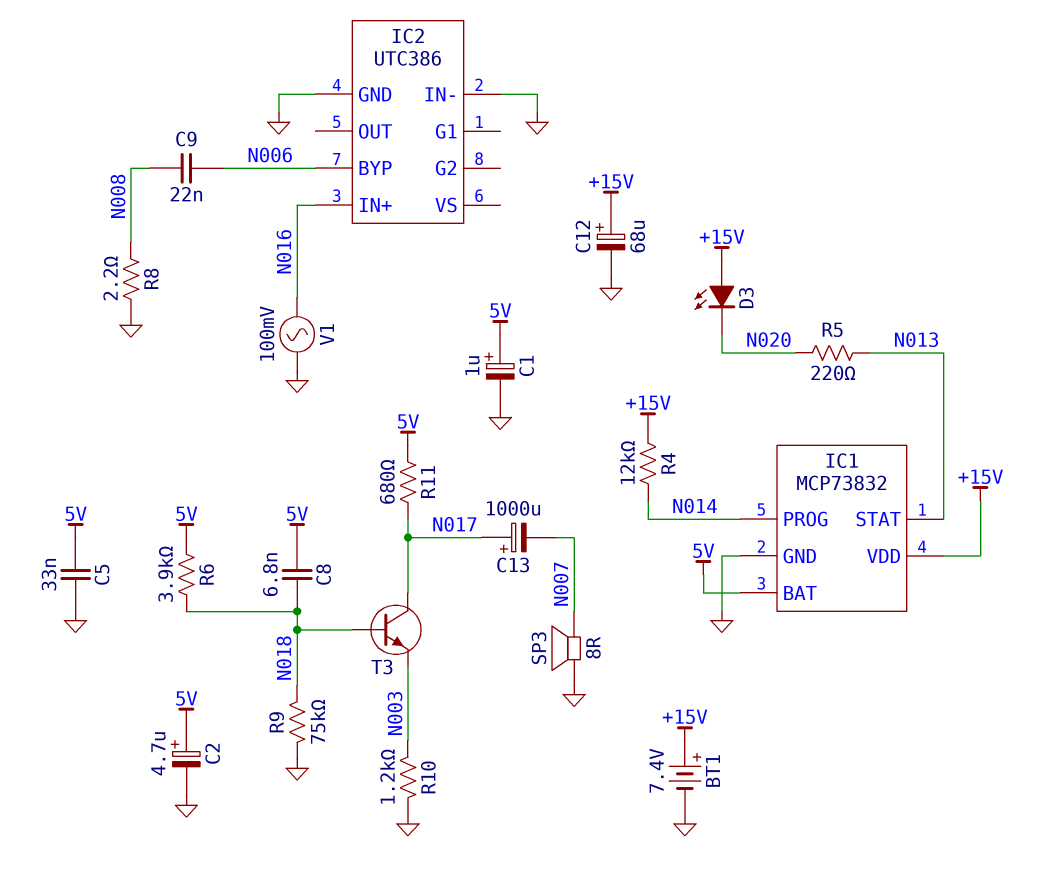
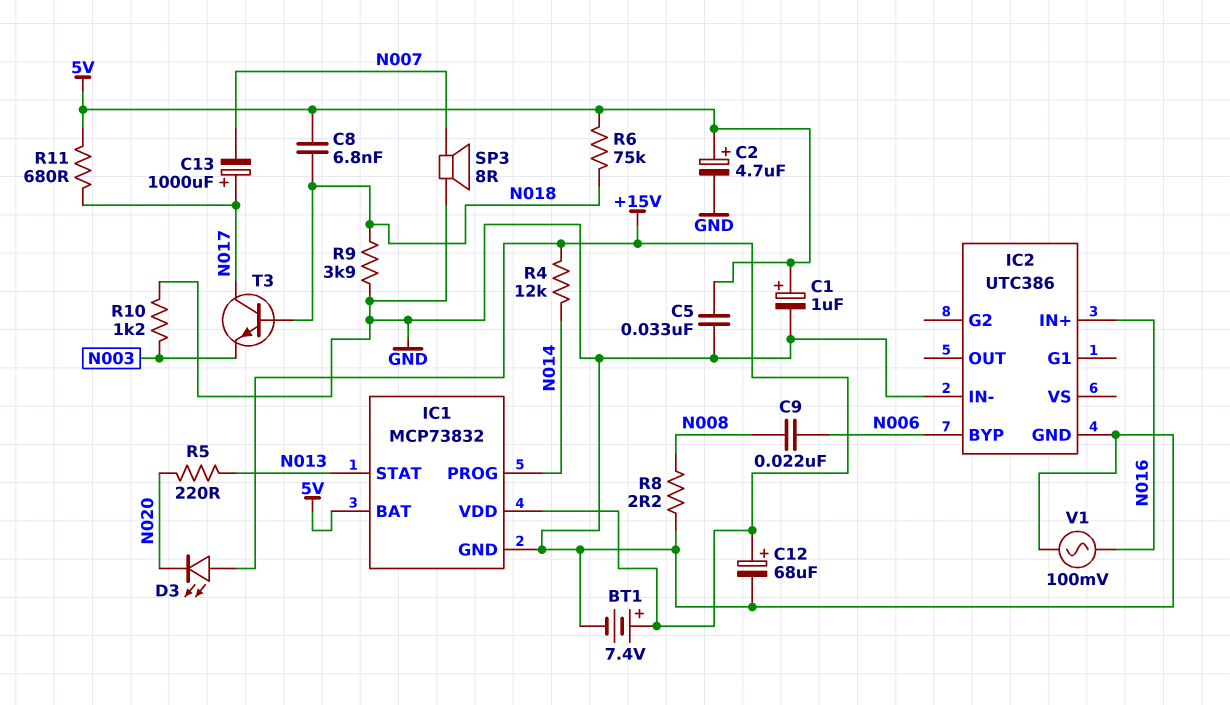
R6: 3.9k (5V, N018) -> 75k (5V, N018)
R9: 75k (GND, N018) -> 3.9k (GND, N018)

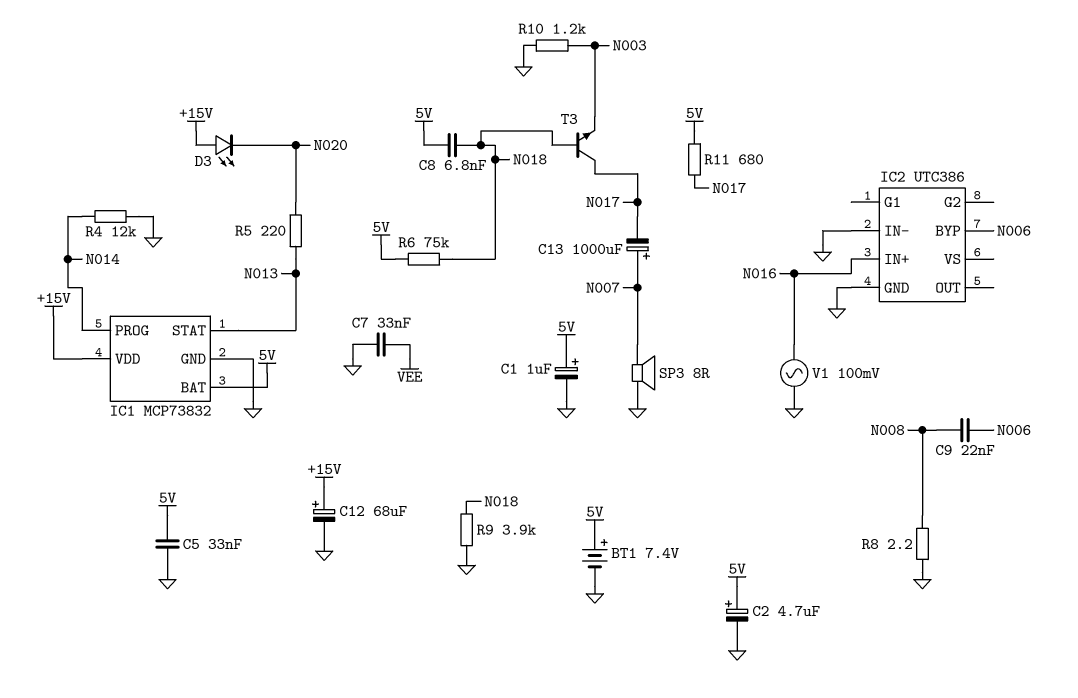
BT1: 7.4V (plus +15V, minus GND) -> 7.4V (plus 5V, minus GND)
C7: none -> 33nF (GND, VEE)
C13: 1000uF (plus N017, minus N007) -> 1000uF (plus N007, minus N017)
R4: 12k (+15V, N014) -> 12k (GND, N014)

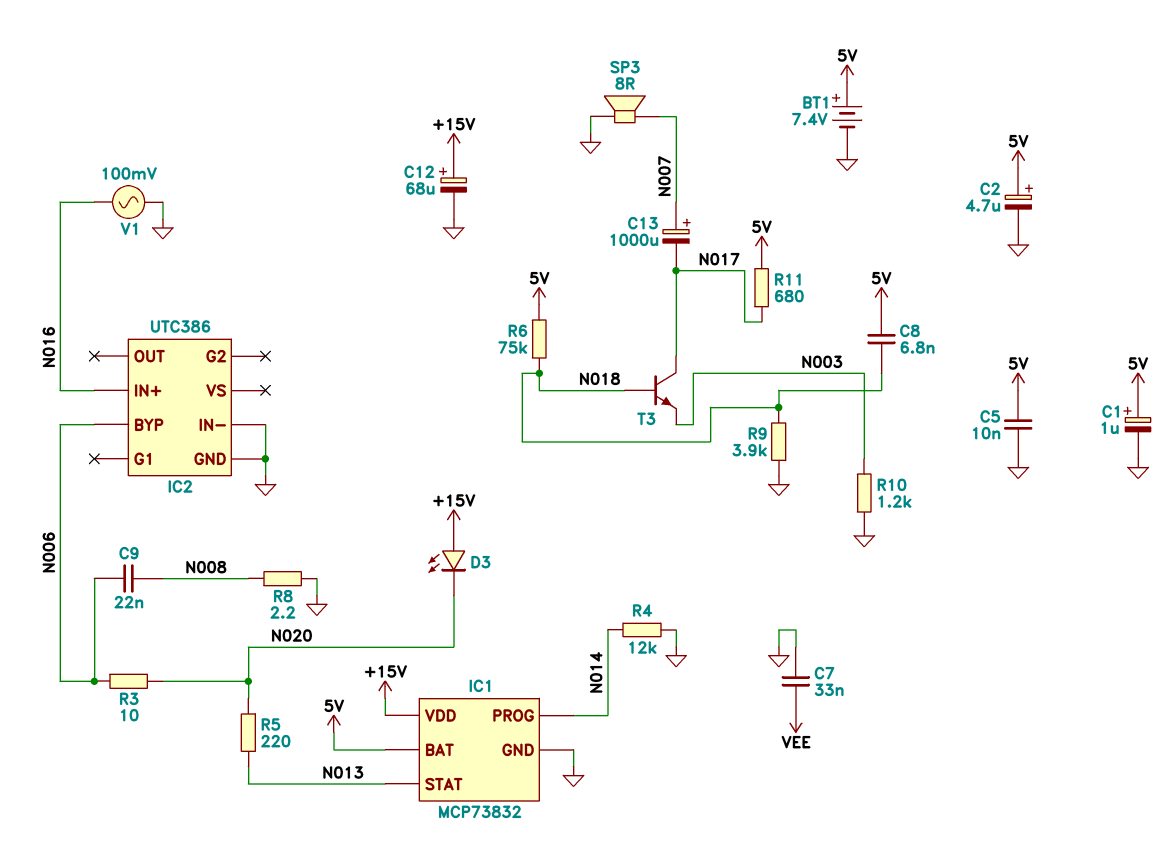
C5: 33nF (5V, GND) -> 10nF (5V, GND)
R3: none -> 10 (N006, N020)

